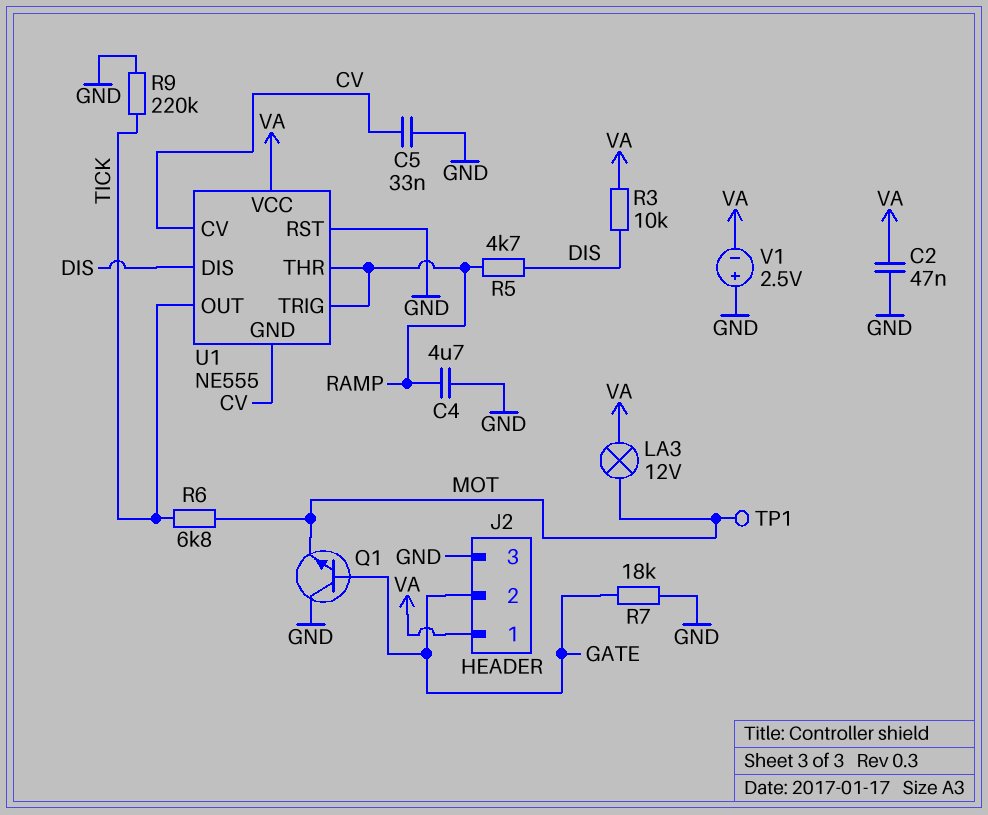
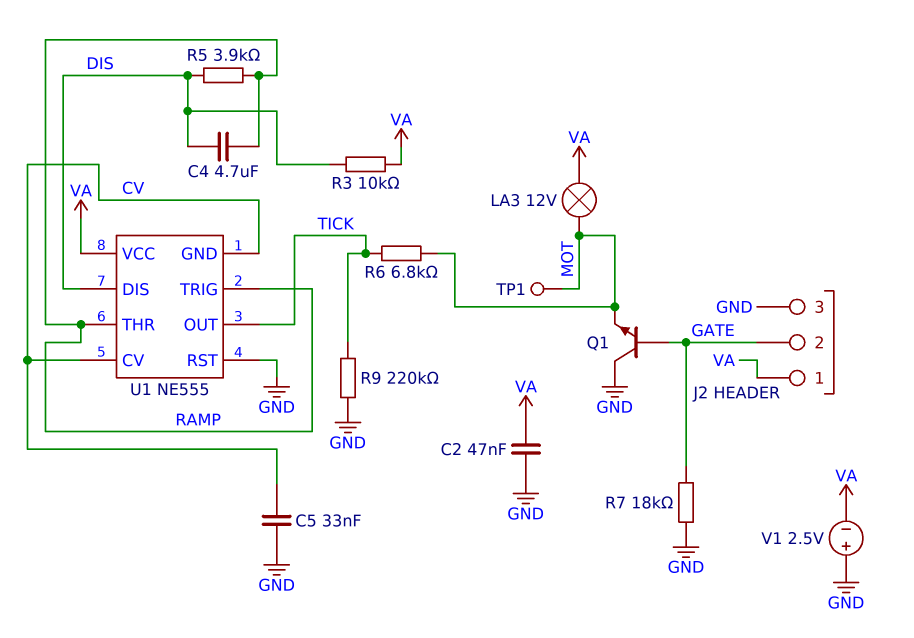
C4: 4.7uF (GND, RAMP) -> 4.7uF (DIS, RAMP)
R5: 4.7k (DIS, RAMP) -> 3.9k (DIS, RAMP)

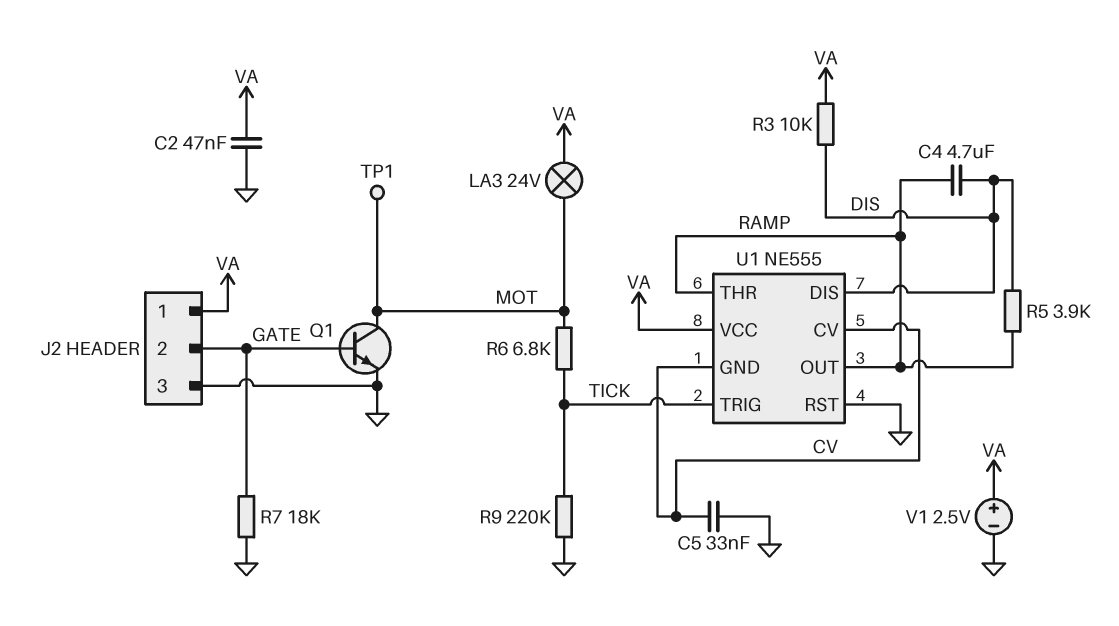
LA3: lamp 12V (MOT, VA) -> lamp 24V (MOT, VA)
Q1: NPN (B GATE, C GND, E MOT) -> NPN (B GATE, C MOT, E GND)
U1 pin OUT: TICK -> RAMP
U1 pin TRIG: RAMP -> TICK
V1: 2.5V (plus GND, minus VA) -> 2.5V (plus VA, minus GND)

